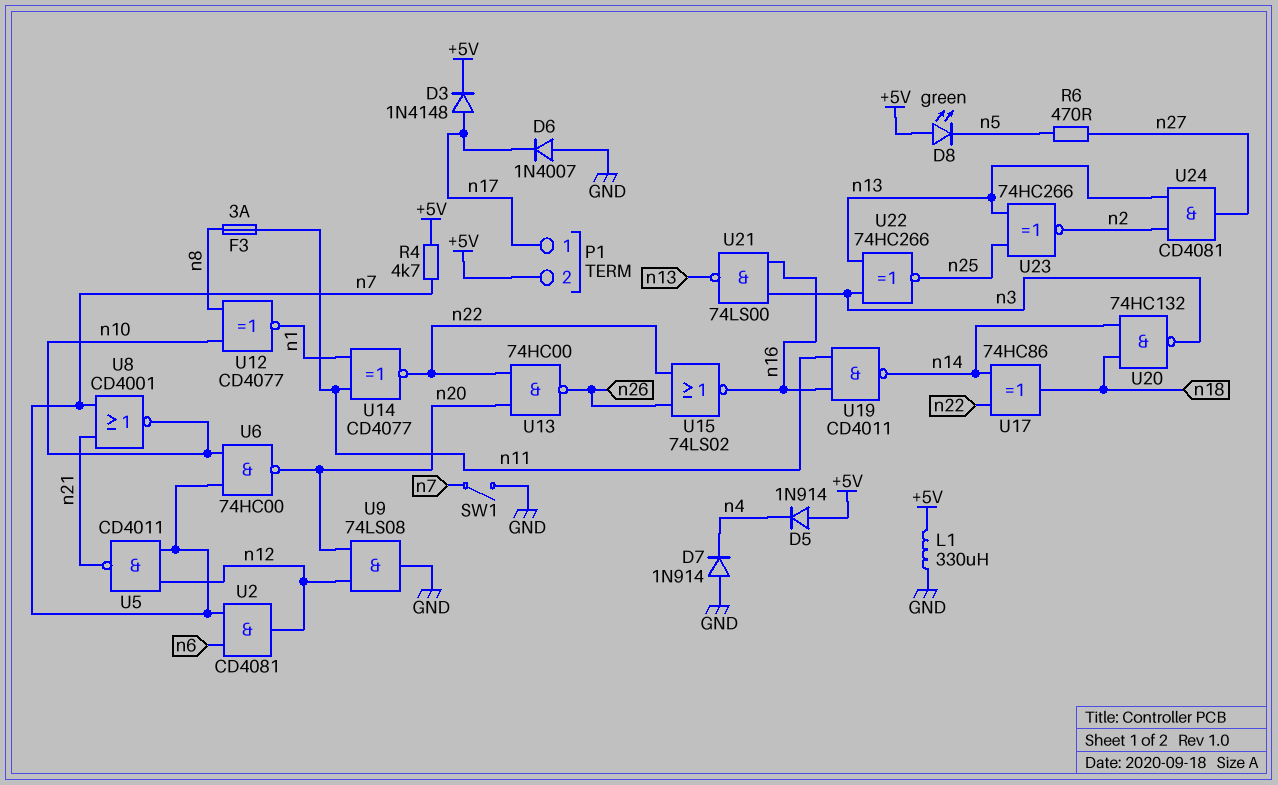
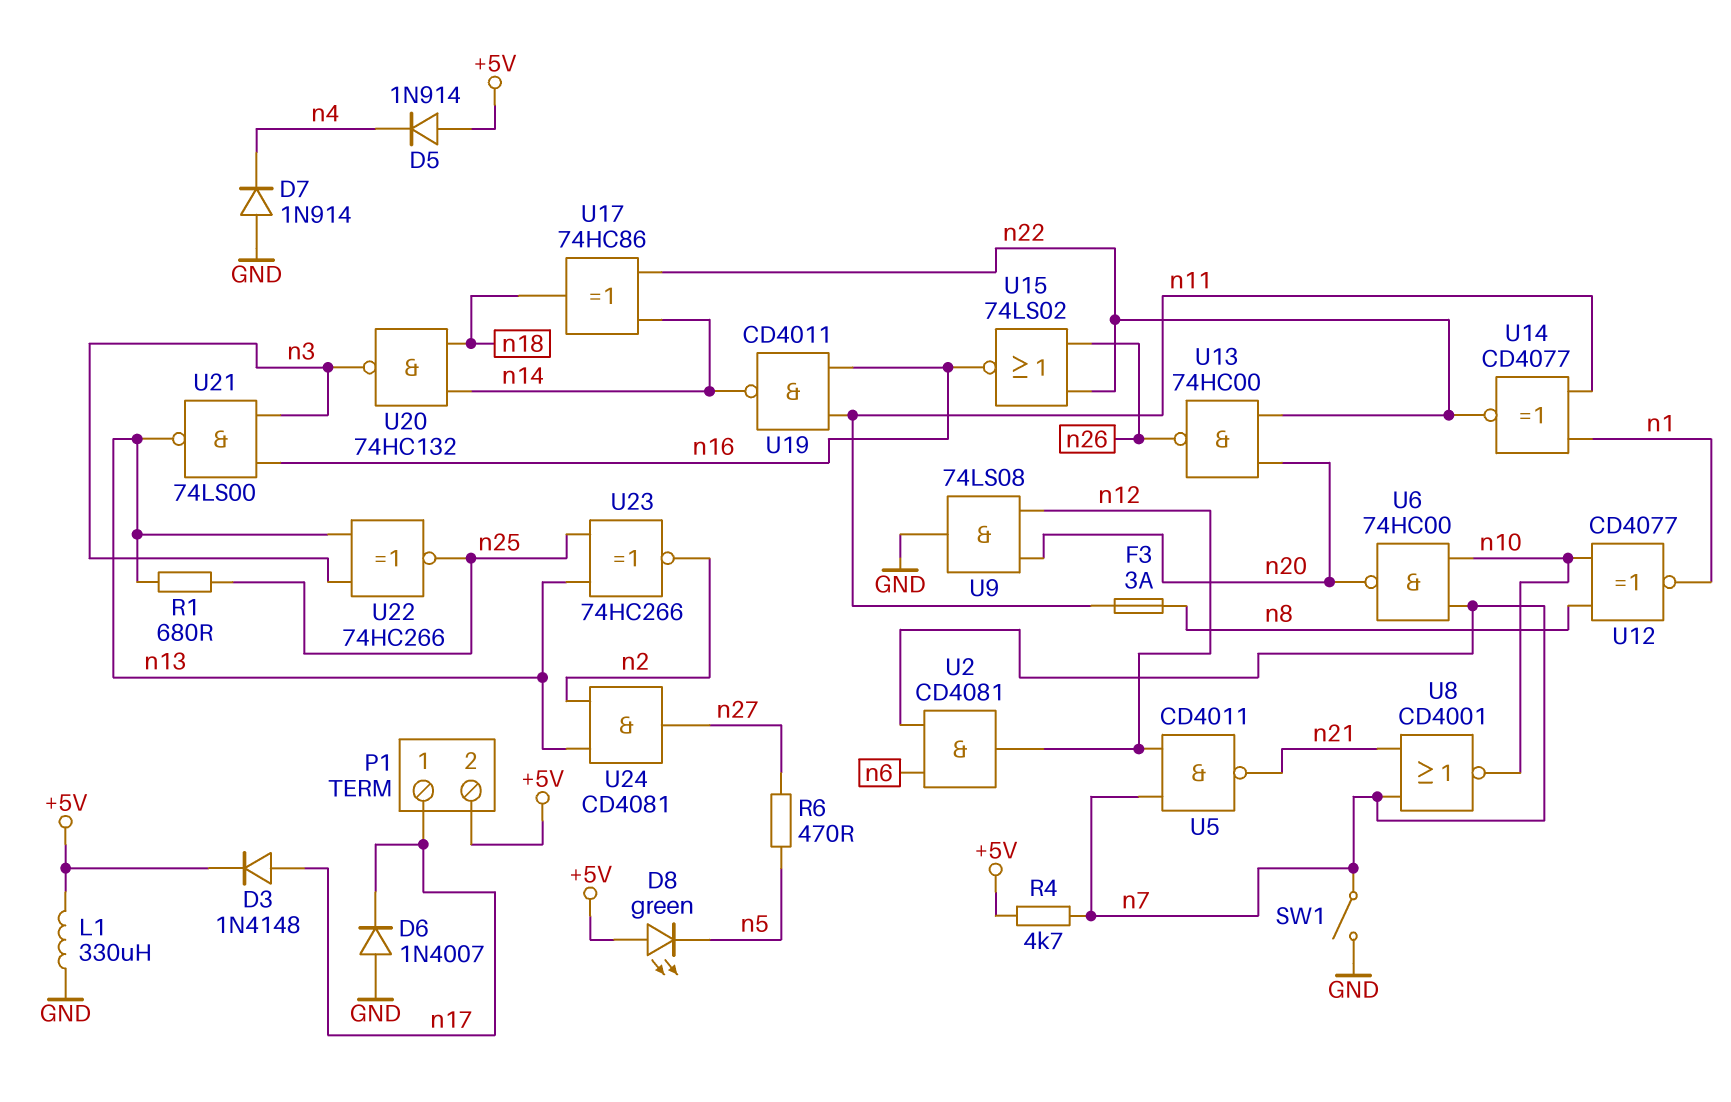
R1: none -> 680 (n13, n25)

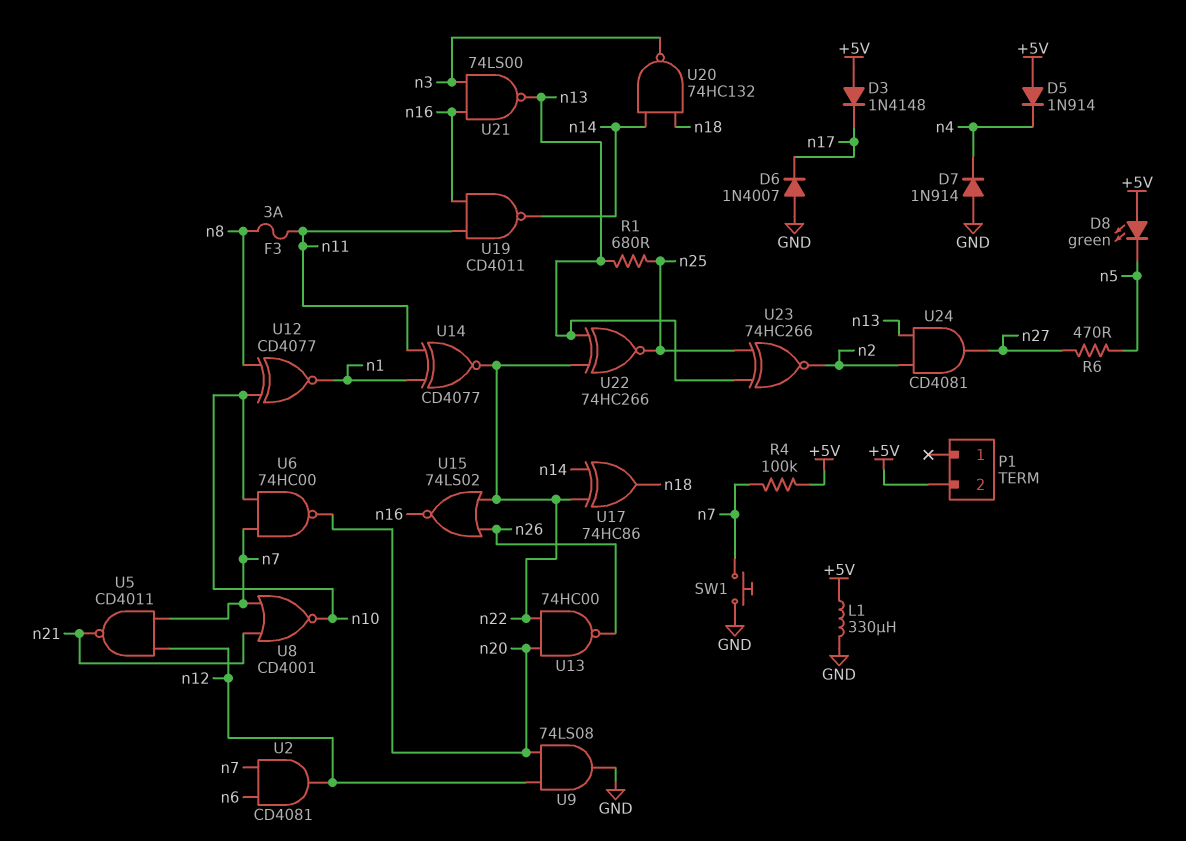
D3: diode 1N4148 (A n17, K +5V) -> diode 1N4148 (A +5V, K n17)
P1 pin 1: n17 -> none
R4: 4.7k (+5V, n7) -> 100k (+5V, n7)
SW1: switch (GND, n7) -> button (GND, n7)
U22: XNOR 74HC266 (in n3, in n13, out n25) -> XNOR 74HC266 (in n13, in n22, out n25)

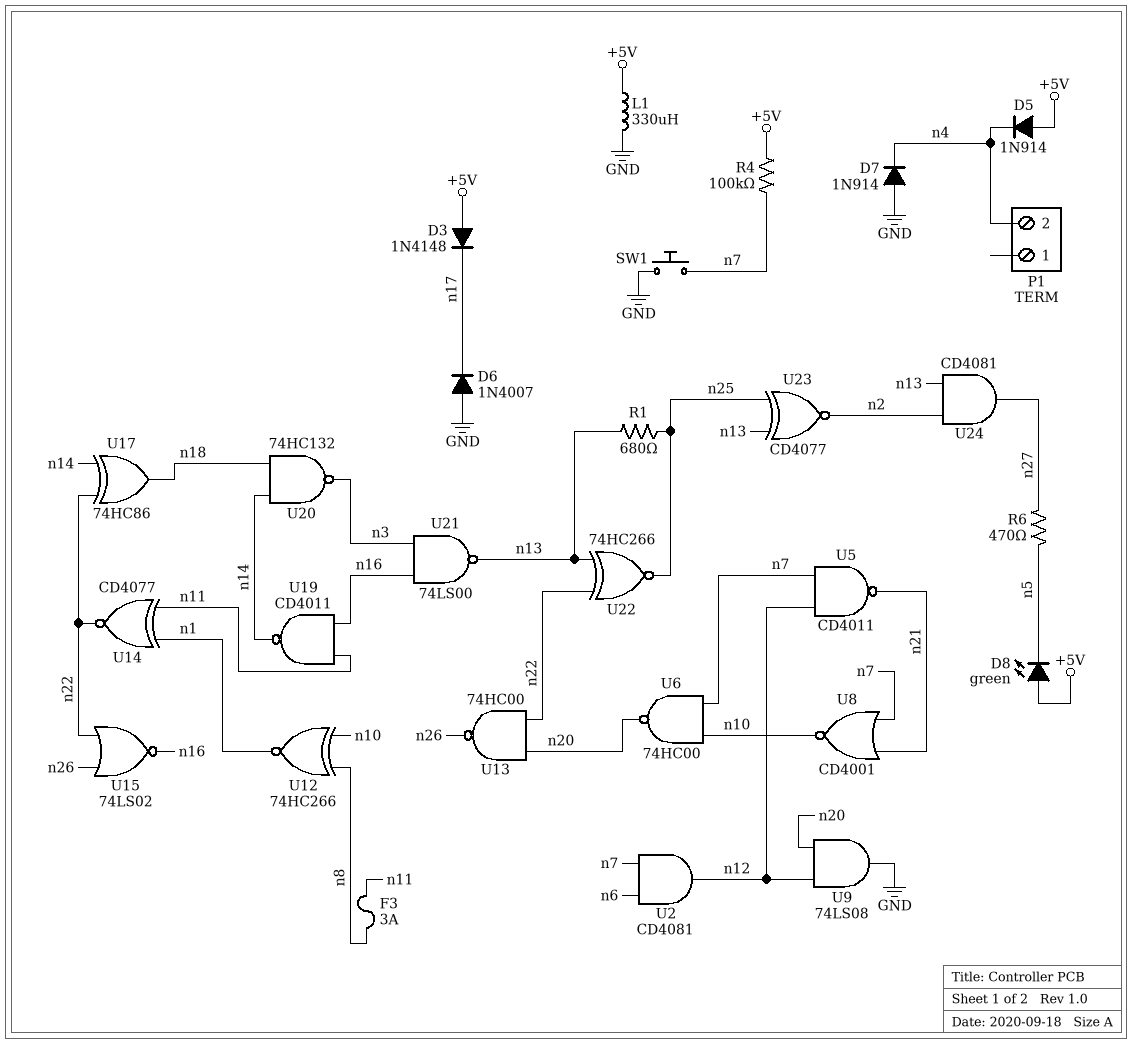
P1 pin 2: +5V -> n4
U12: XNOR CD4077 (in n8, in n10, out n1) -> XNOR 74HC266 (in n8, in n10, out n1)
U23: XNOR 74HC266 (in n13, in n25, out n2) -> XNOR CD4077 (in n13, in n25, out n2)

